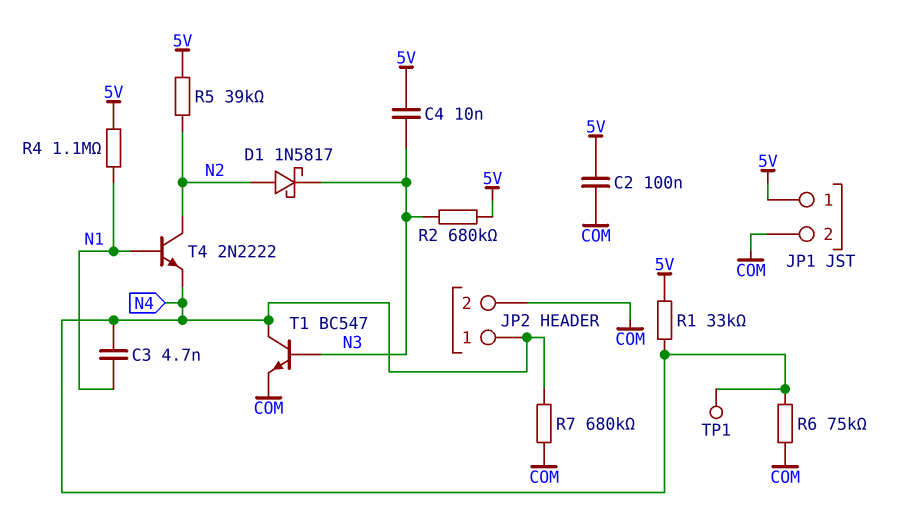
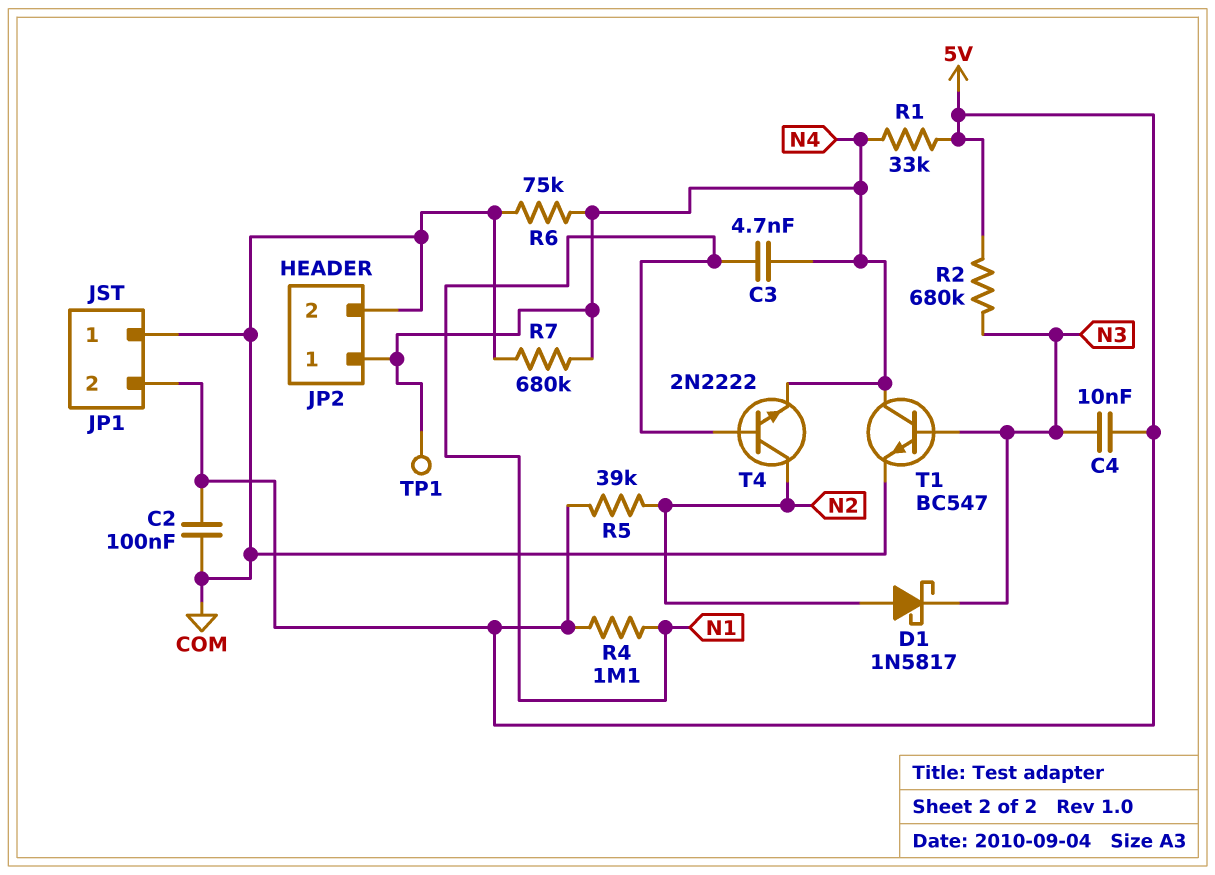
JP1 pin 1: 5V -> COM
JP1 pin 2: COM -> 5V

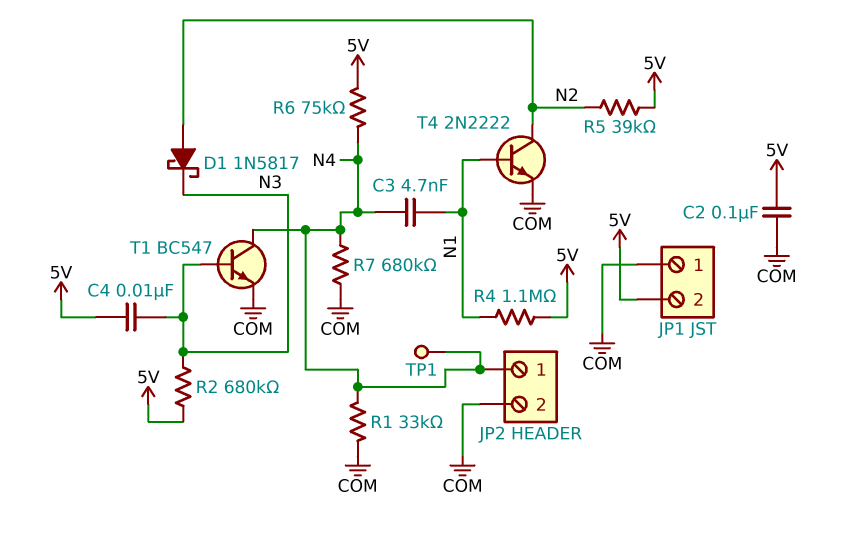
R1: 33k (5V, N4) -> 33k (COM, N4)
R6: 75k (COM, N4) -> 75k (5V, N4)
T4: NPN 2N2222 (B N1, C N2, E N4) -> NPN 2N2222 (B N1, C N2, E COM)

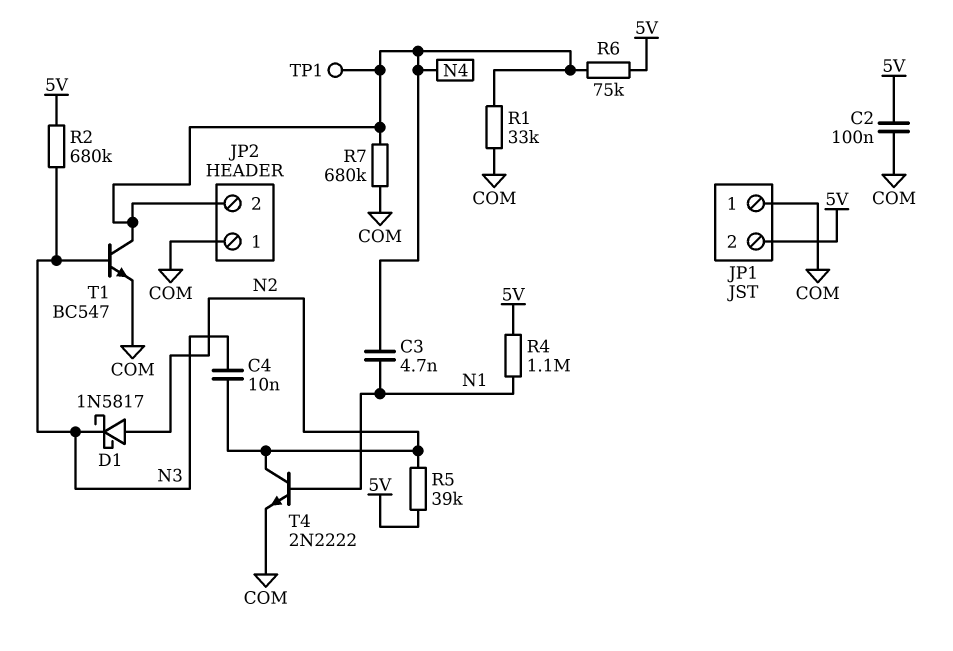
C4: 10nF (5V, N3) -> 10nF (N2, N3)
JP2 pin 1: N4 -> COM
JP2 pin 2: COM -> N4

